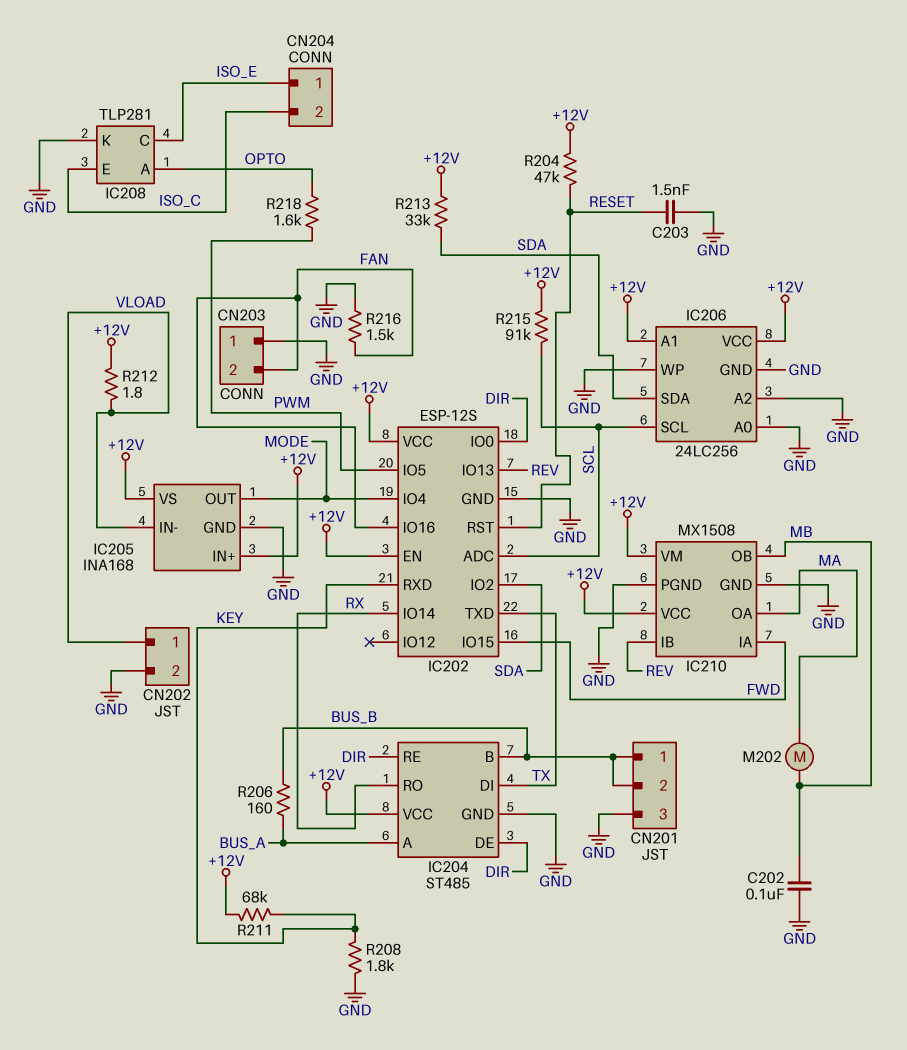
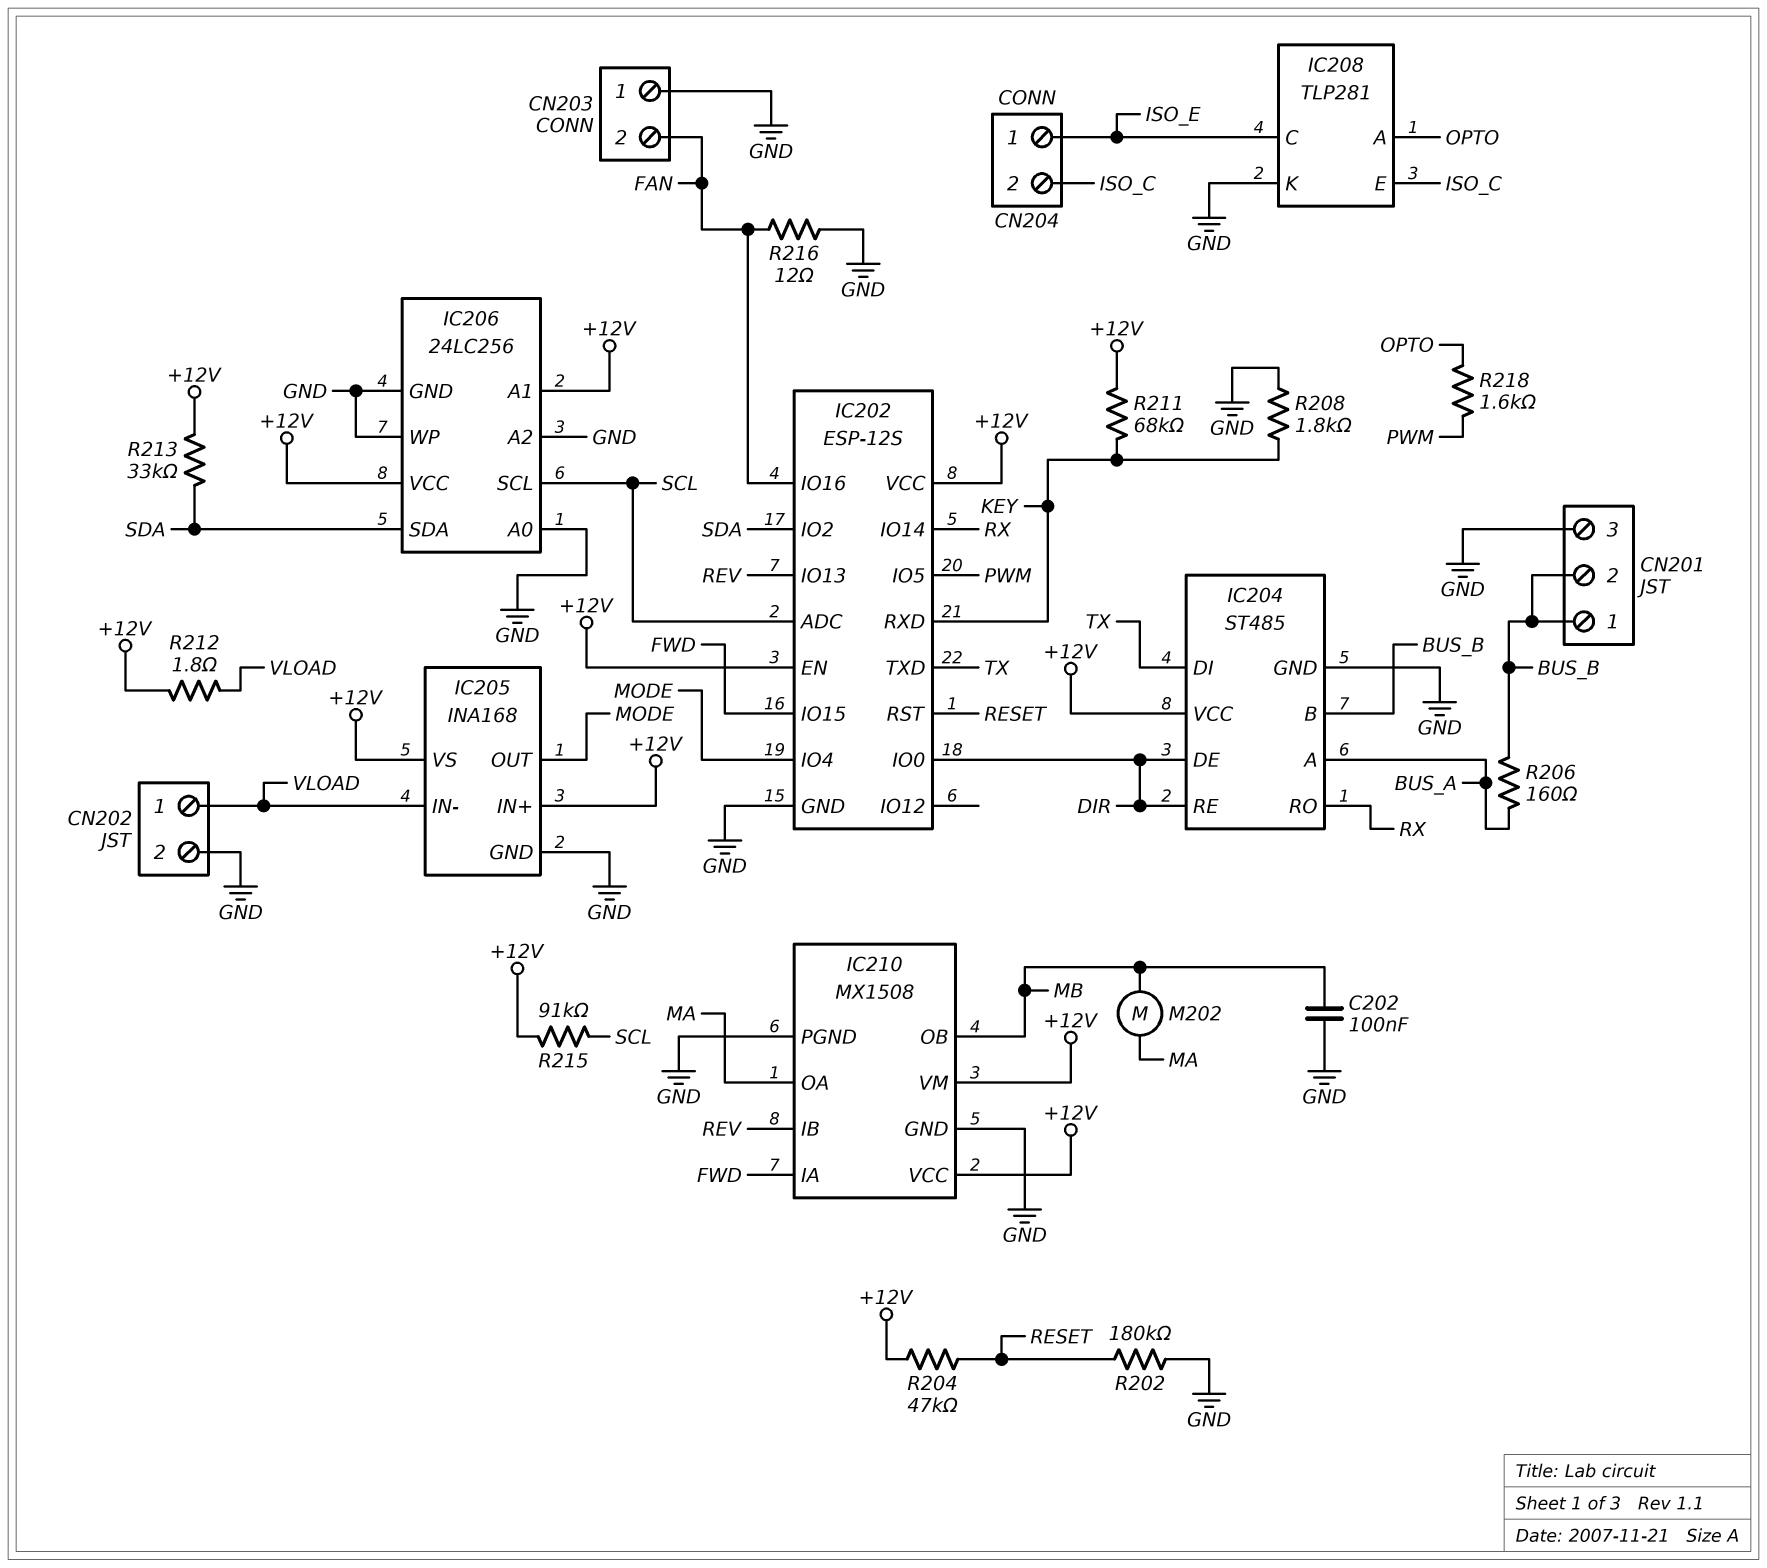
C203: 1.5nF (GND, RESET) -> none
R202: none -> 180k (GND, RESET)
R216: 1.5k (FAN, GND) -> 12 (FAN, GND)

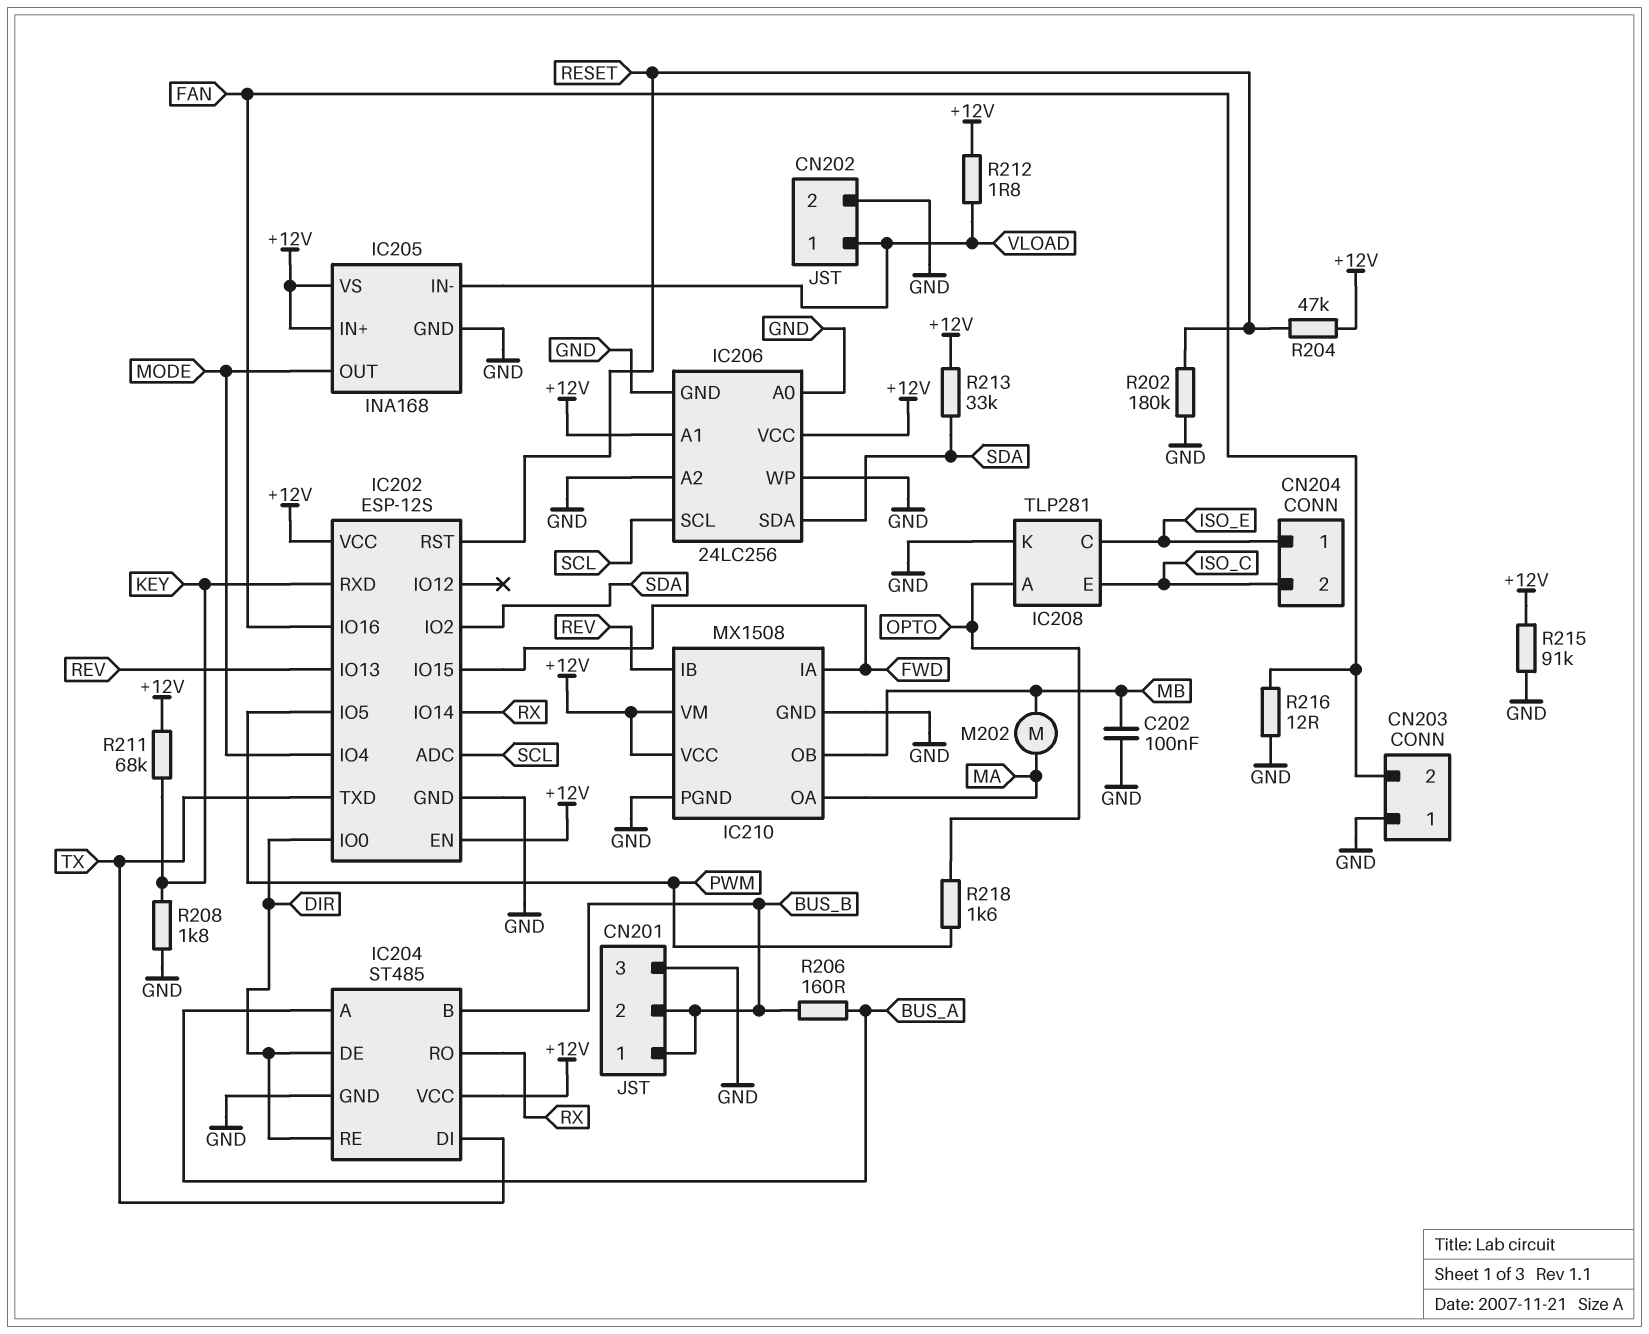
R215: 91k (+12V, SCL) -> 91k (+12V, GND)

